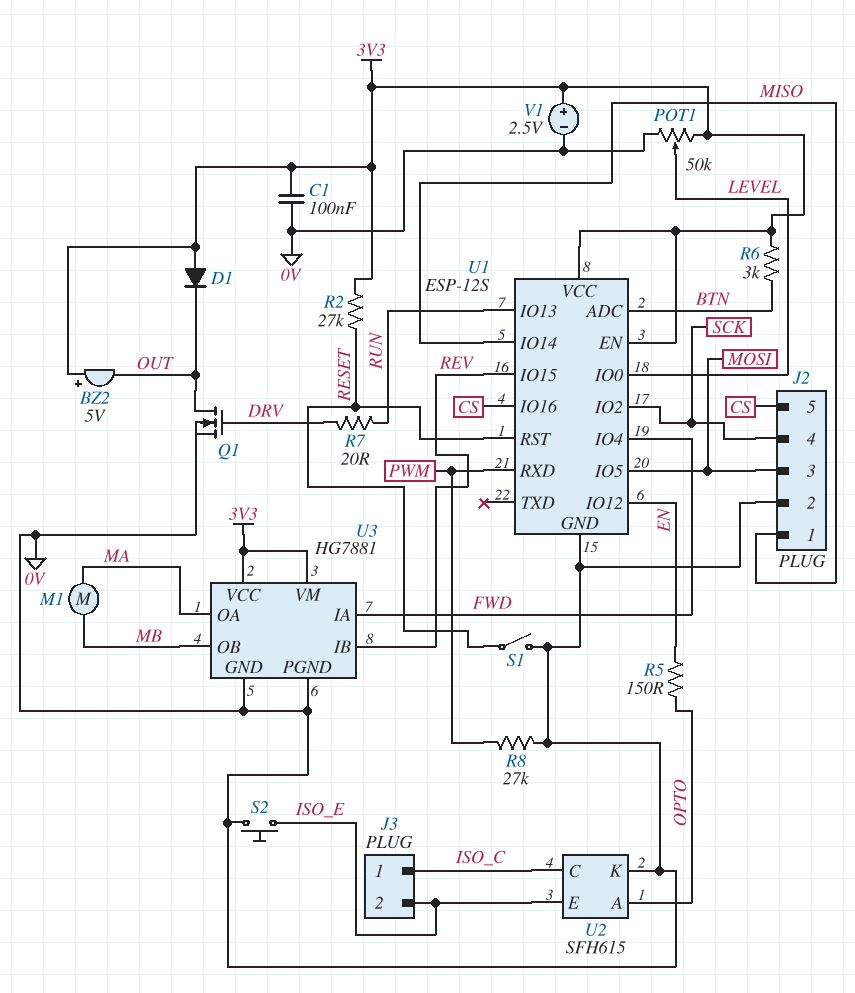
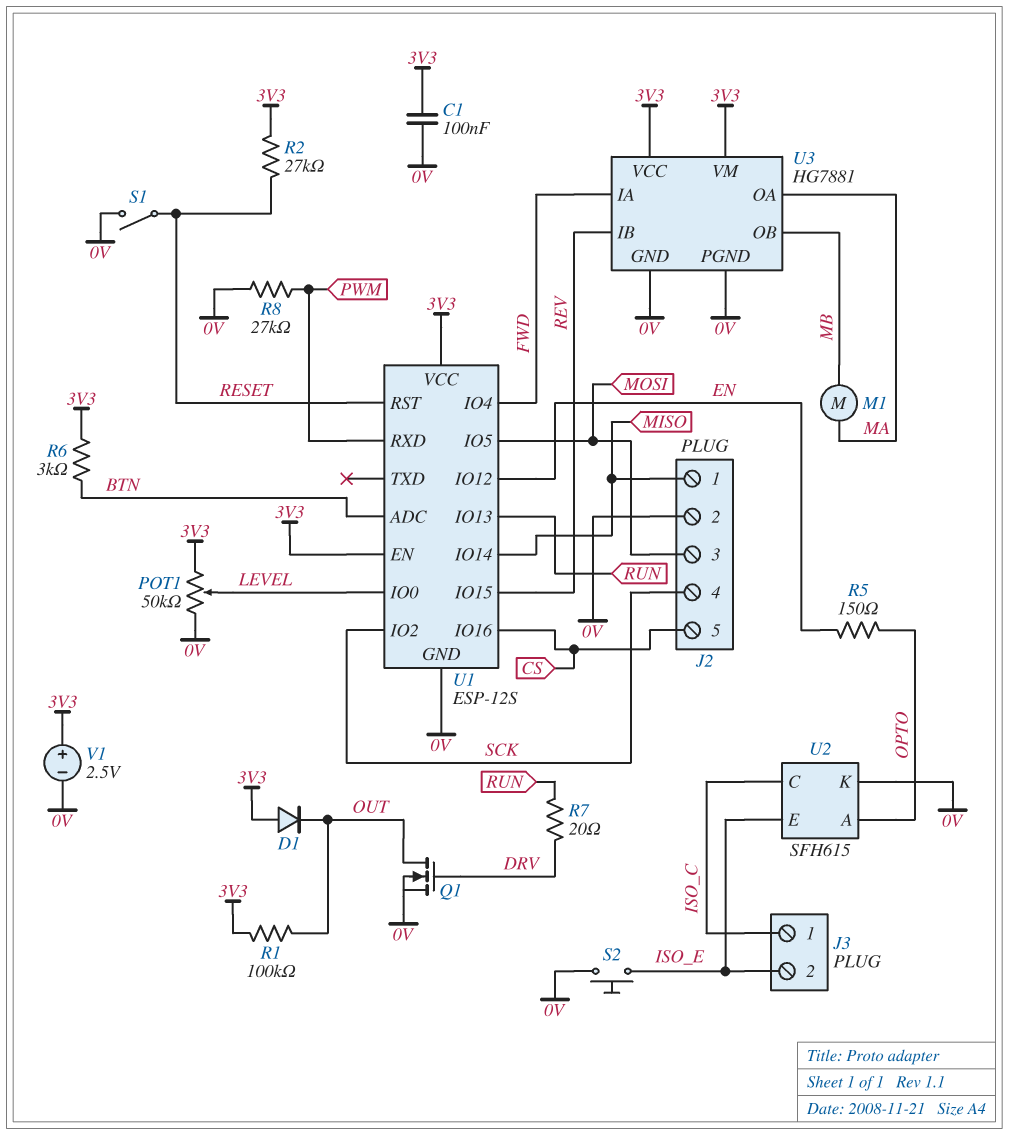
BZ2: buzzer 5V (plus 3V3, minus OUT) -> none
R1: none -> 100k (3V3, OUT)

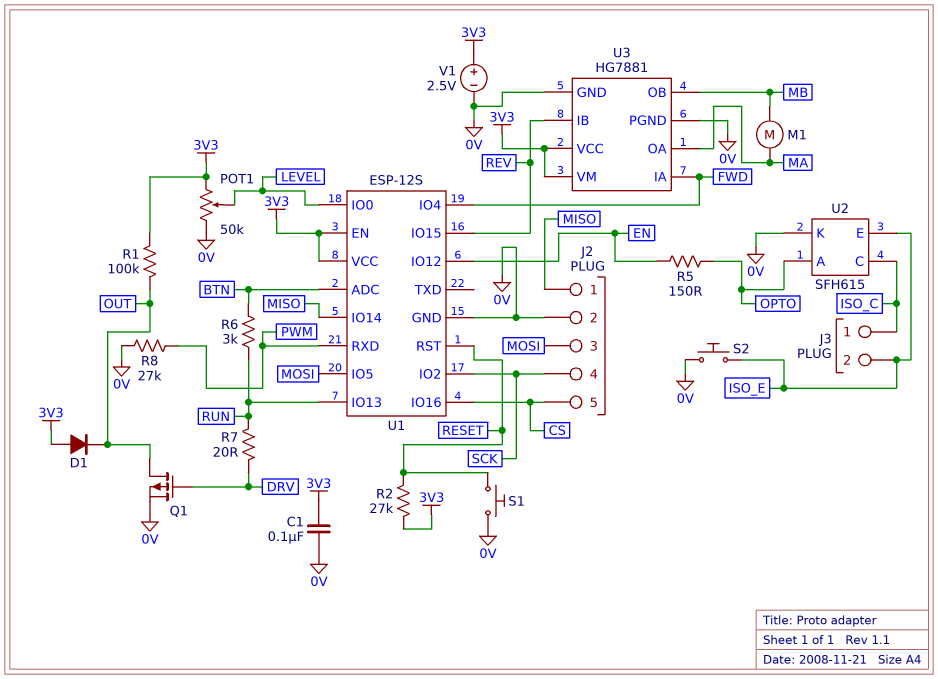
Q1: NMOS (G DRV, D OUT, S 0V) -> PMOS (G DRV, D OUT, S 0V)
R6: 3k (3V3, BTN) -> 3k (BTN, RUN)
S1: switch (0V, RESET) -> button (0V, RESET)

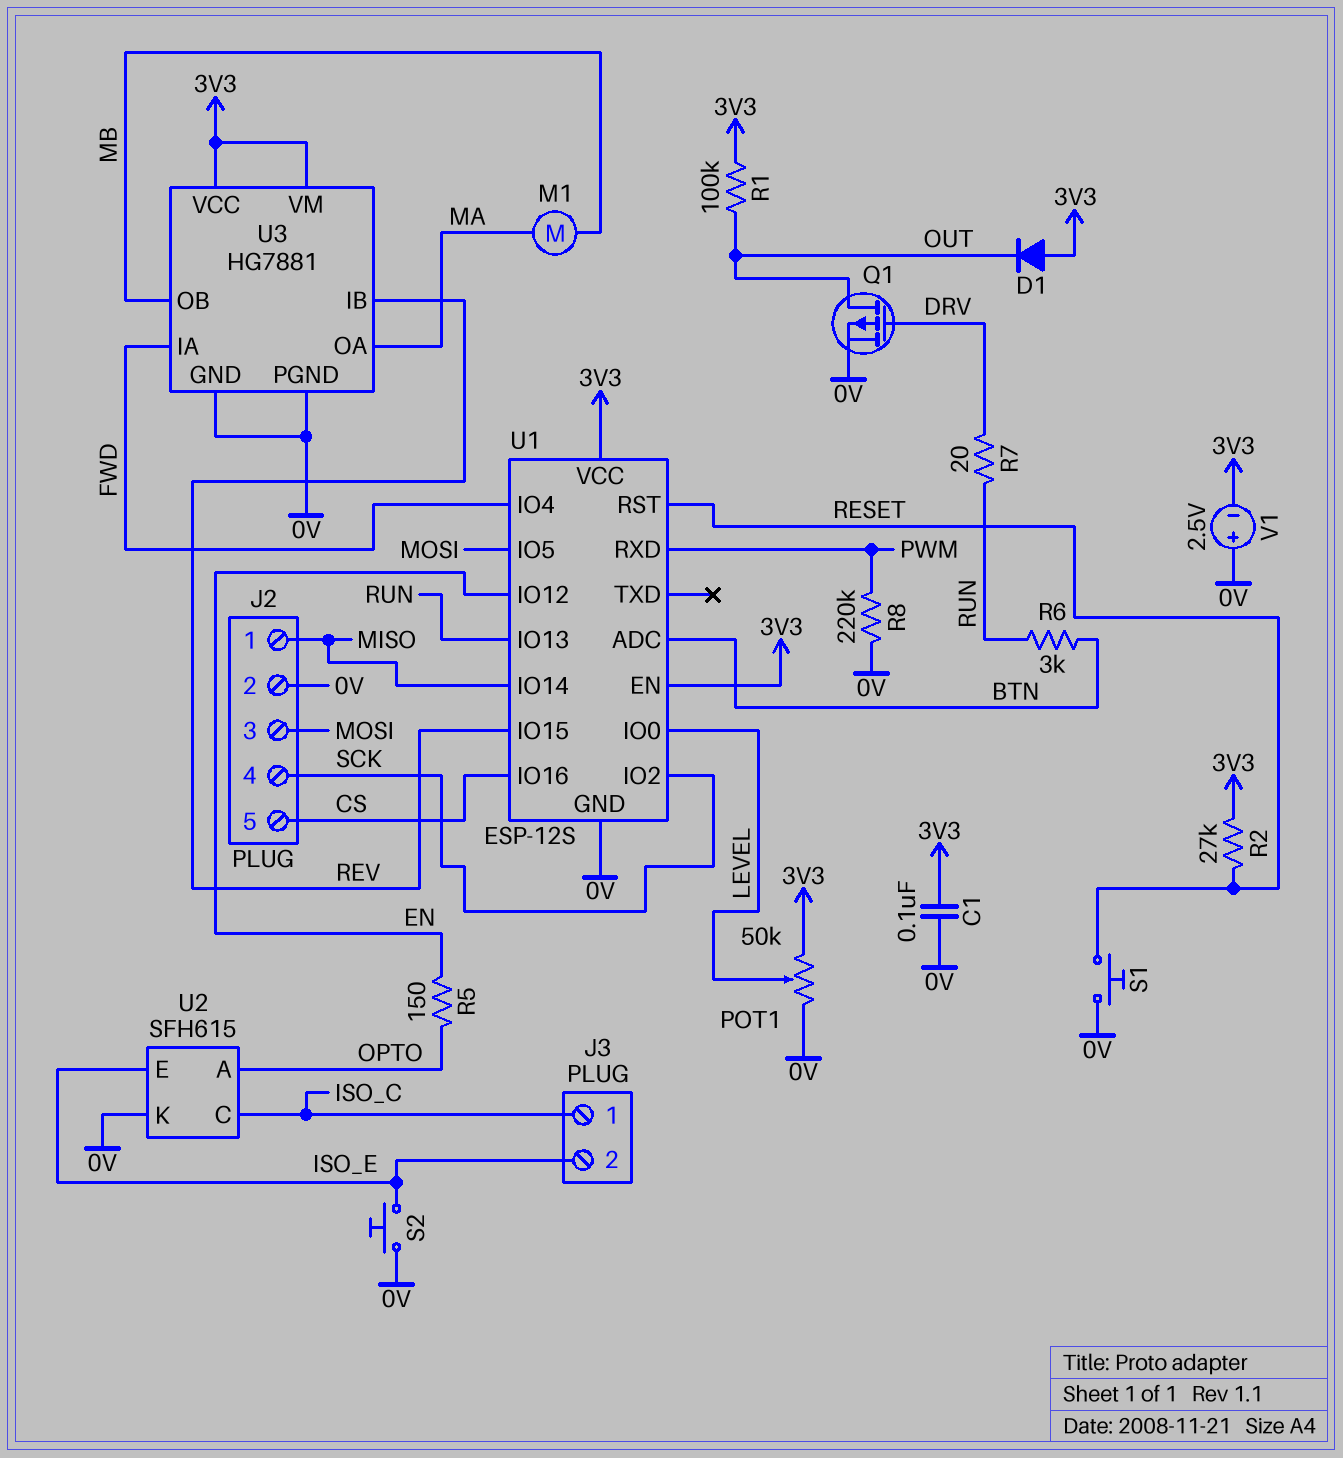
R8: 27k (0V, PWM) -> 220k (0V, PWM)
V1: 2.5V (plus 3V3, minus 0V) -> 2.5V (plus 0V, minus 3V3)

